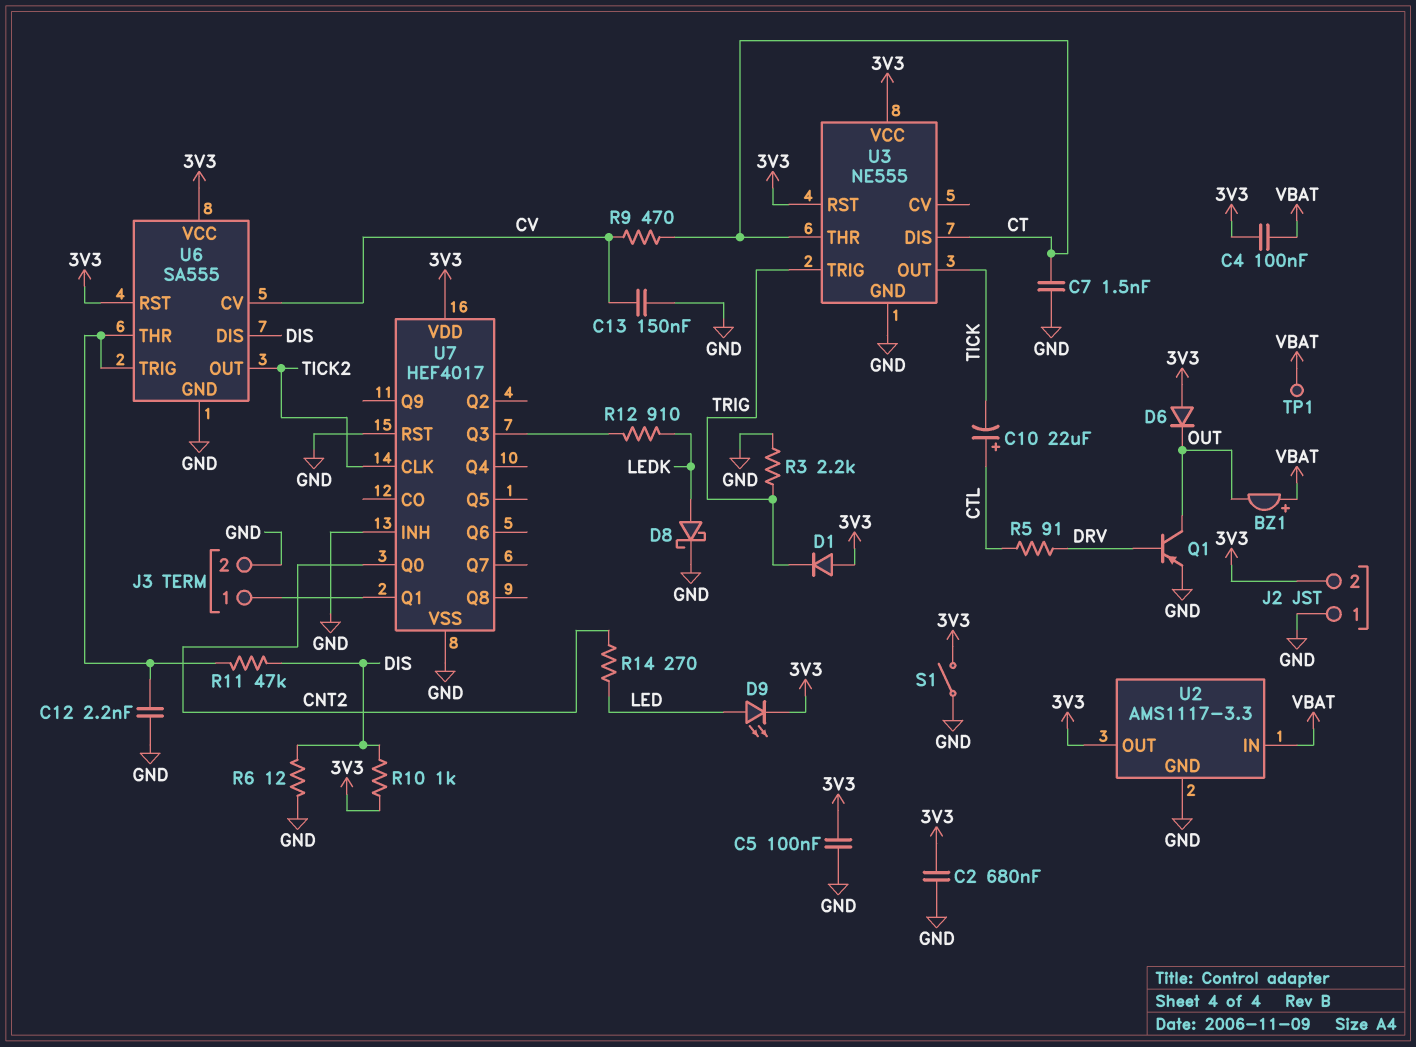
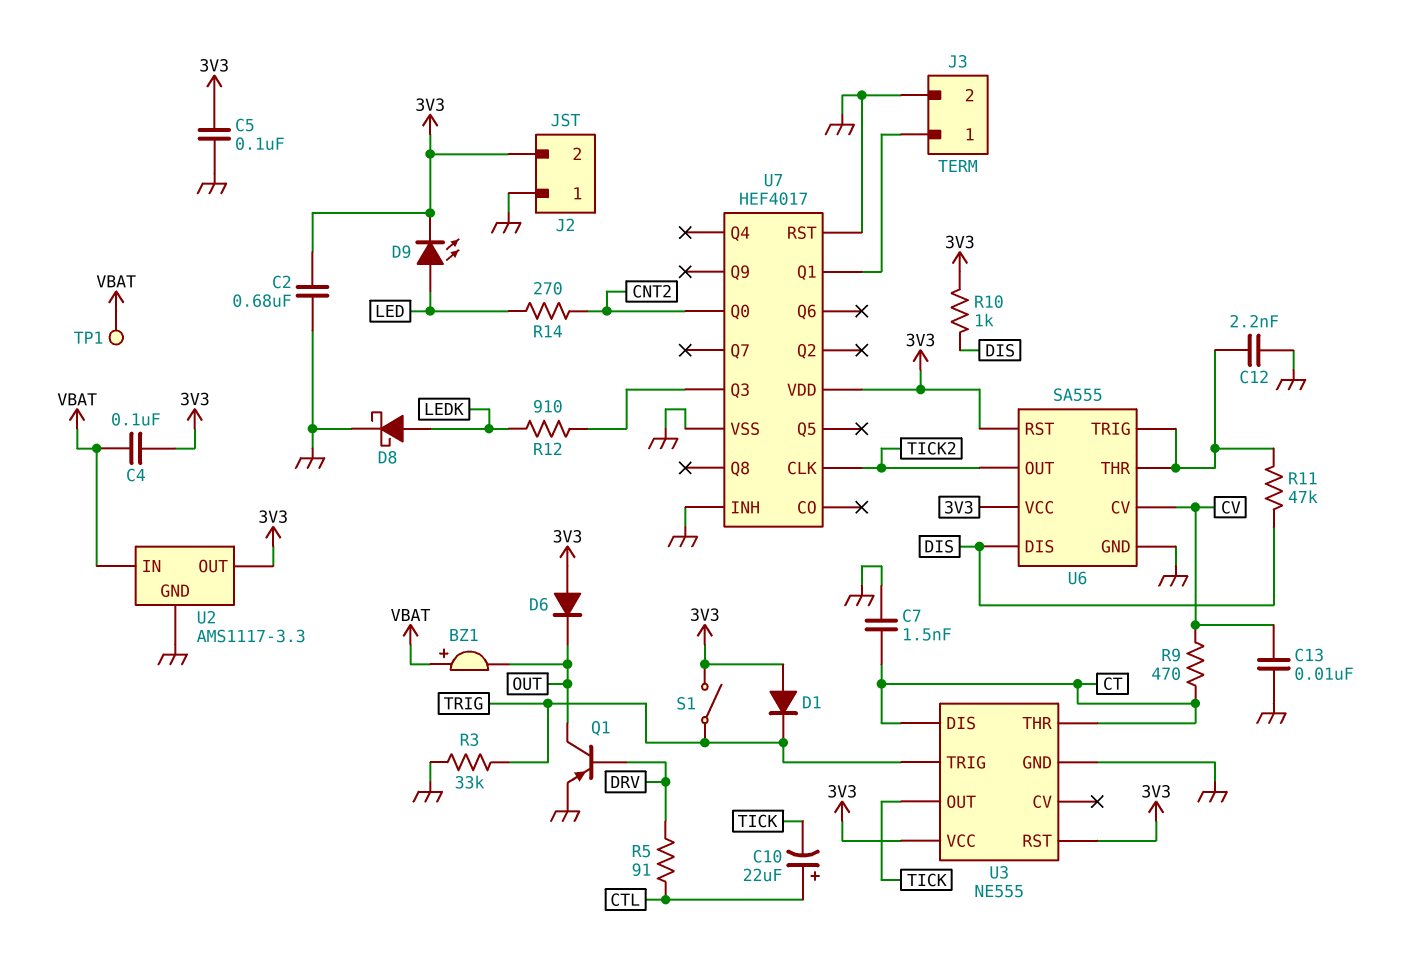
C13: 150nF (CV, GND) -> 10nF (CV, GND)
R3: 2.2k (GND, TRIG) -> 33k (GND, TRIG)
R6: 12 (DIS, GND) -> none
S1: switch (3V3, GND) -> switch (3V3, TRIG)

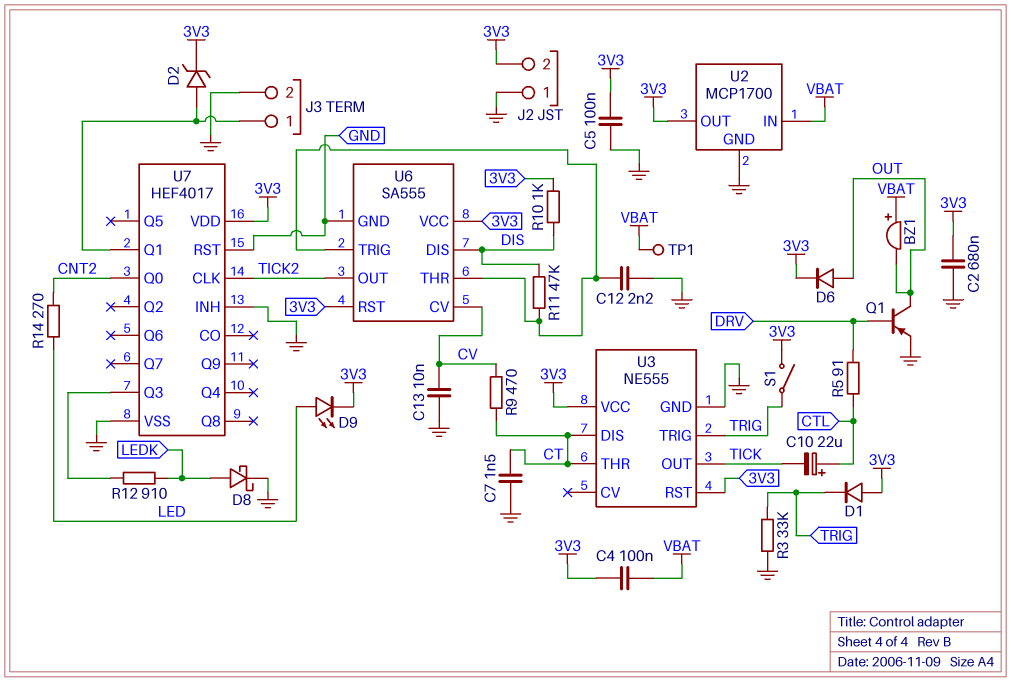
D2: none -> zener (A J3/1, K 3V3)
D6: diode (A 3V3, K OUT) -> diode (A OUT, K 3V3)
U2: AMS1117-3.3 -> MCP1700

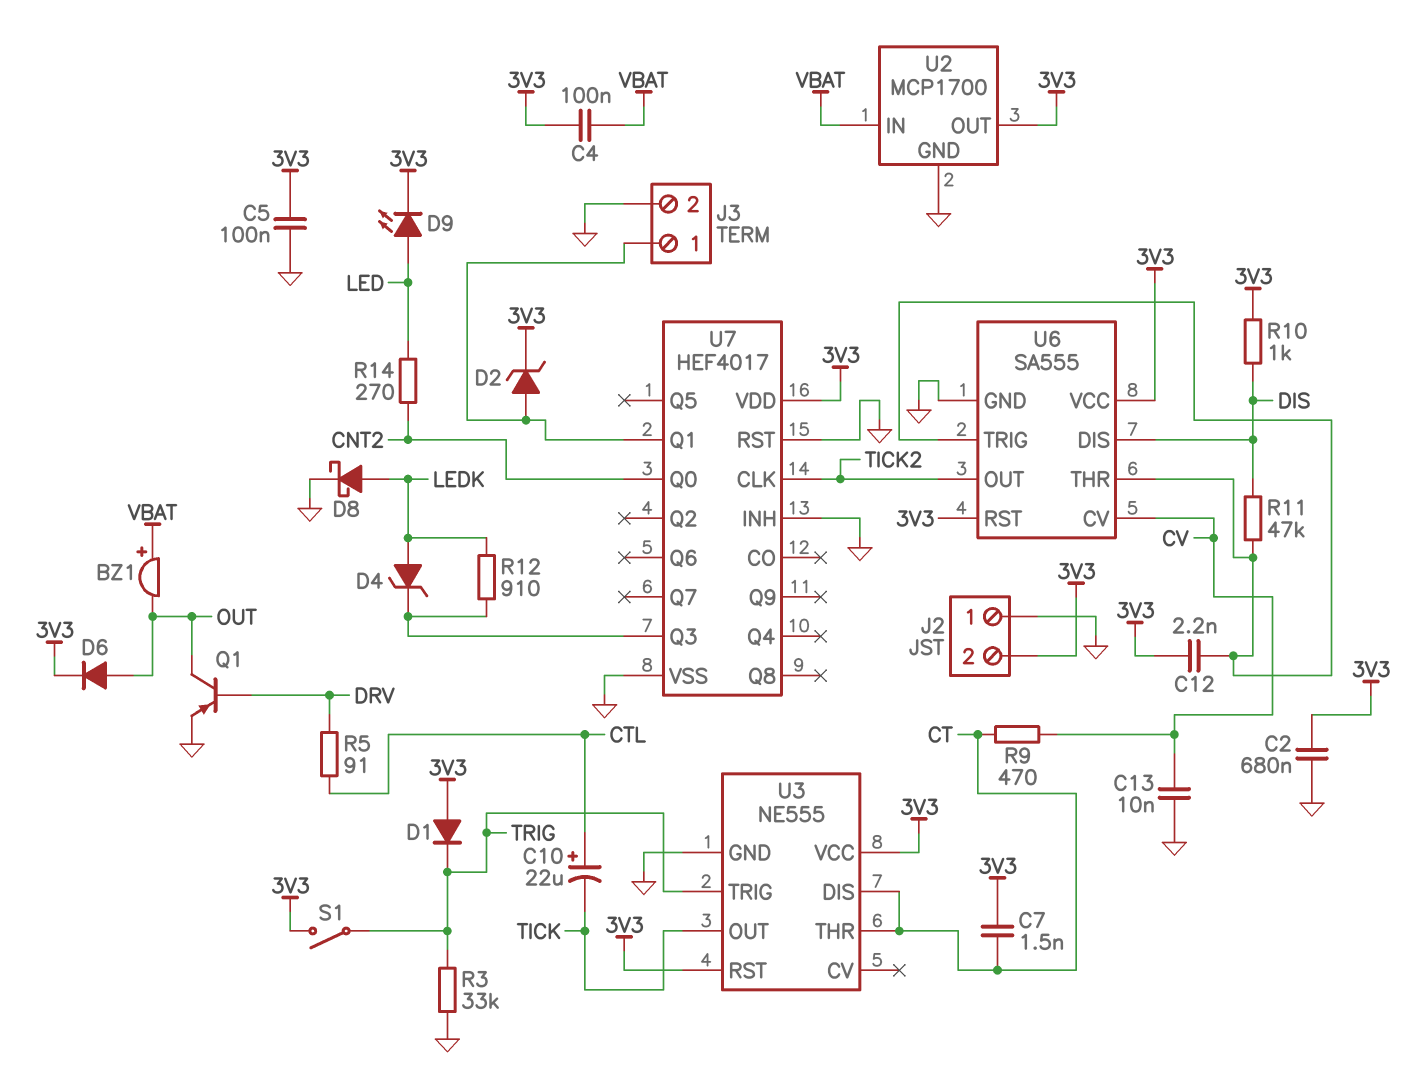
C7: 1.5nF (CT, GND) -> 1.5nF (3V3, CT)
C12: 2.2nF (GND, U6/THR) -> 2.2nF (3V3, U6/THR)
D4: none -> zener (A LEDK, K U7/Q3)
TP1: test point (VBAT) -> none

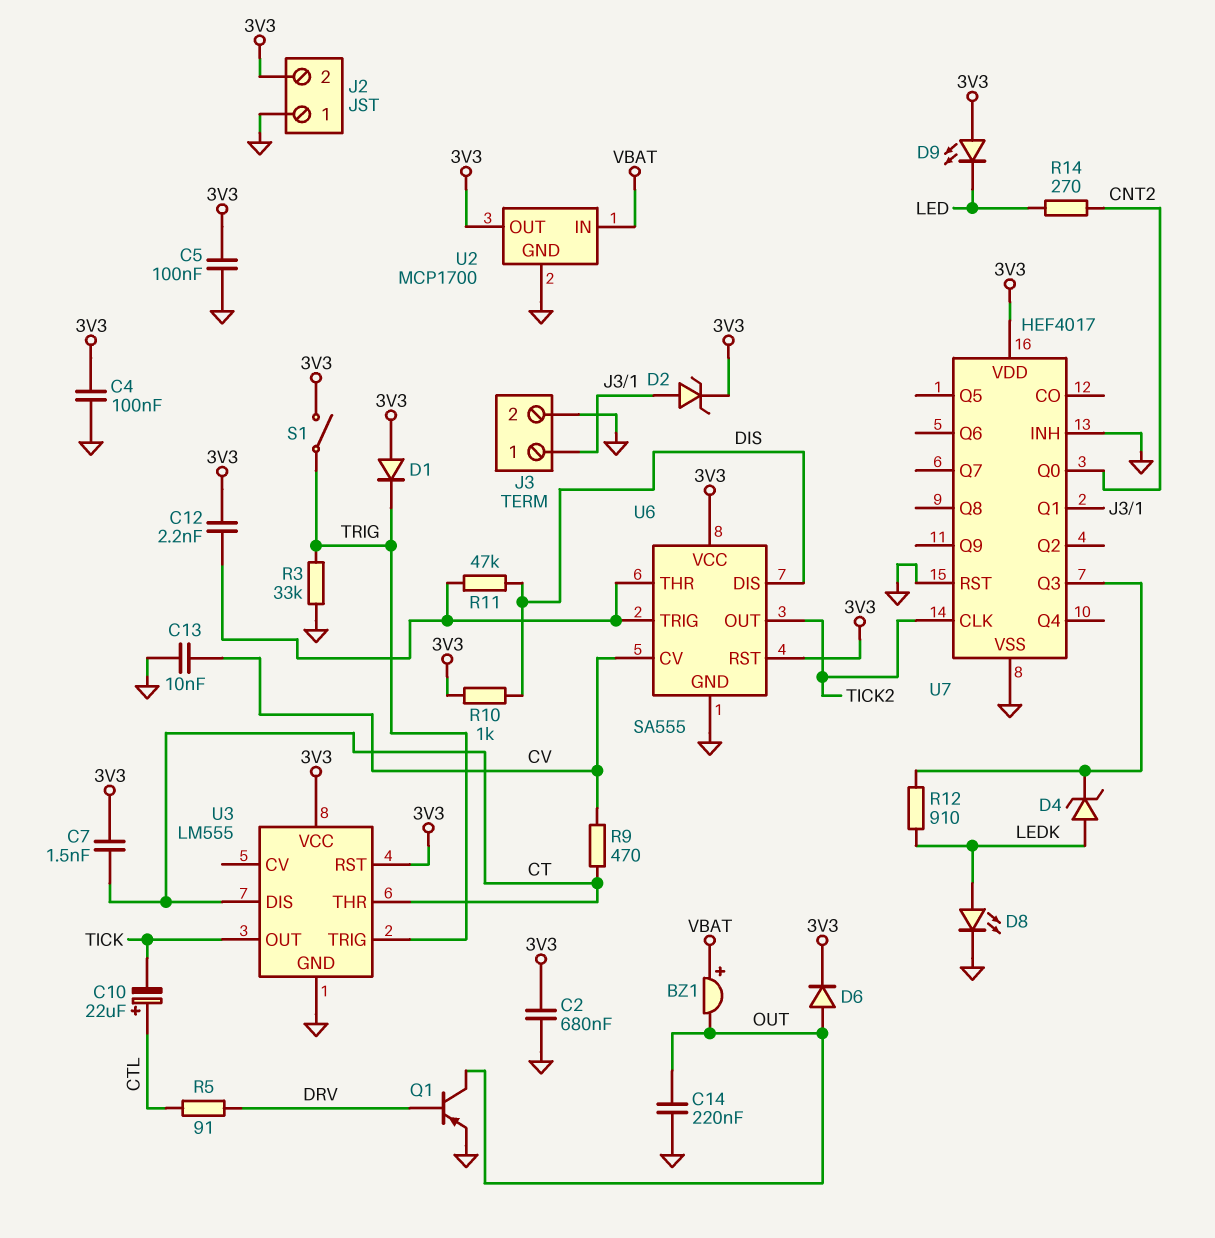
C4: 100nF (3V3, VBAT) -> 100nF (3V3, GND)
C14: none -> 220nF (GND, OUT)
D8: schottky (A LEDK, K GND) -> LED (A LEDK, K GND)
D9: LED (A LED, K 3V3) -> LED (A 3V3, K LED)
U3: NE555 -> LM555

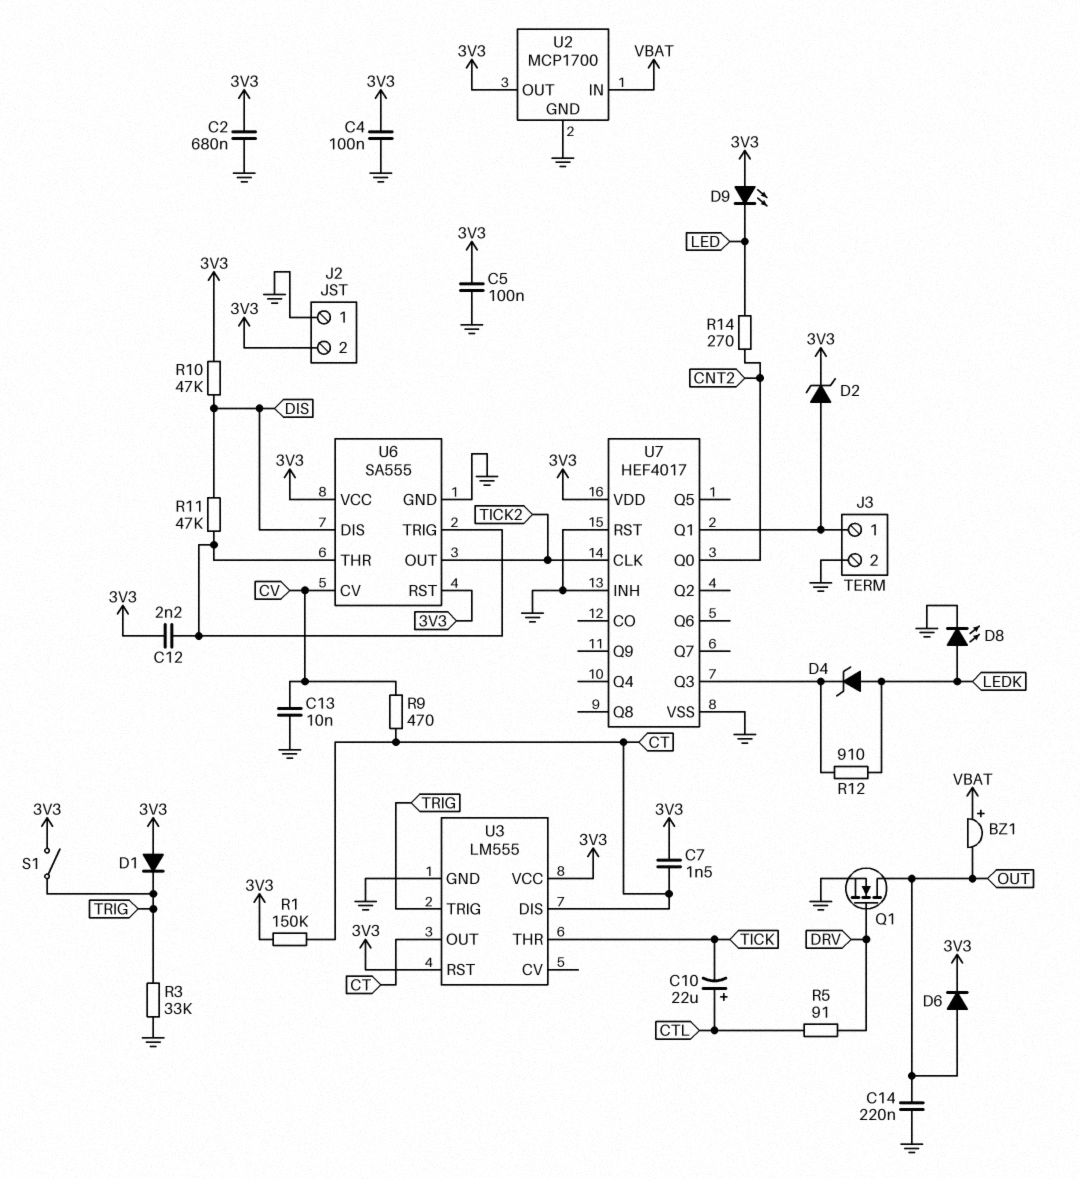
Q1: PNP (B DRV, C OUT, E GND) -> NMOS (G DRV, D OUT, S GND)
R1: none -> 150k (3V3, CT)
R10: 1k (3V3, DIS) -> 47k (3V3, DIS)
U3 pin OUT: TICK -> CT
U3 pin THR: CT -> TICK

